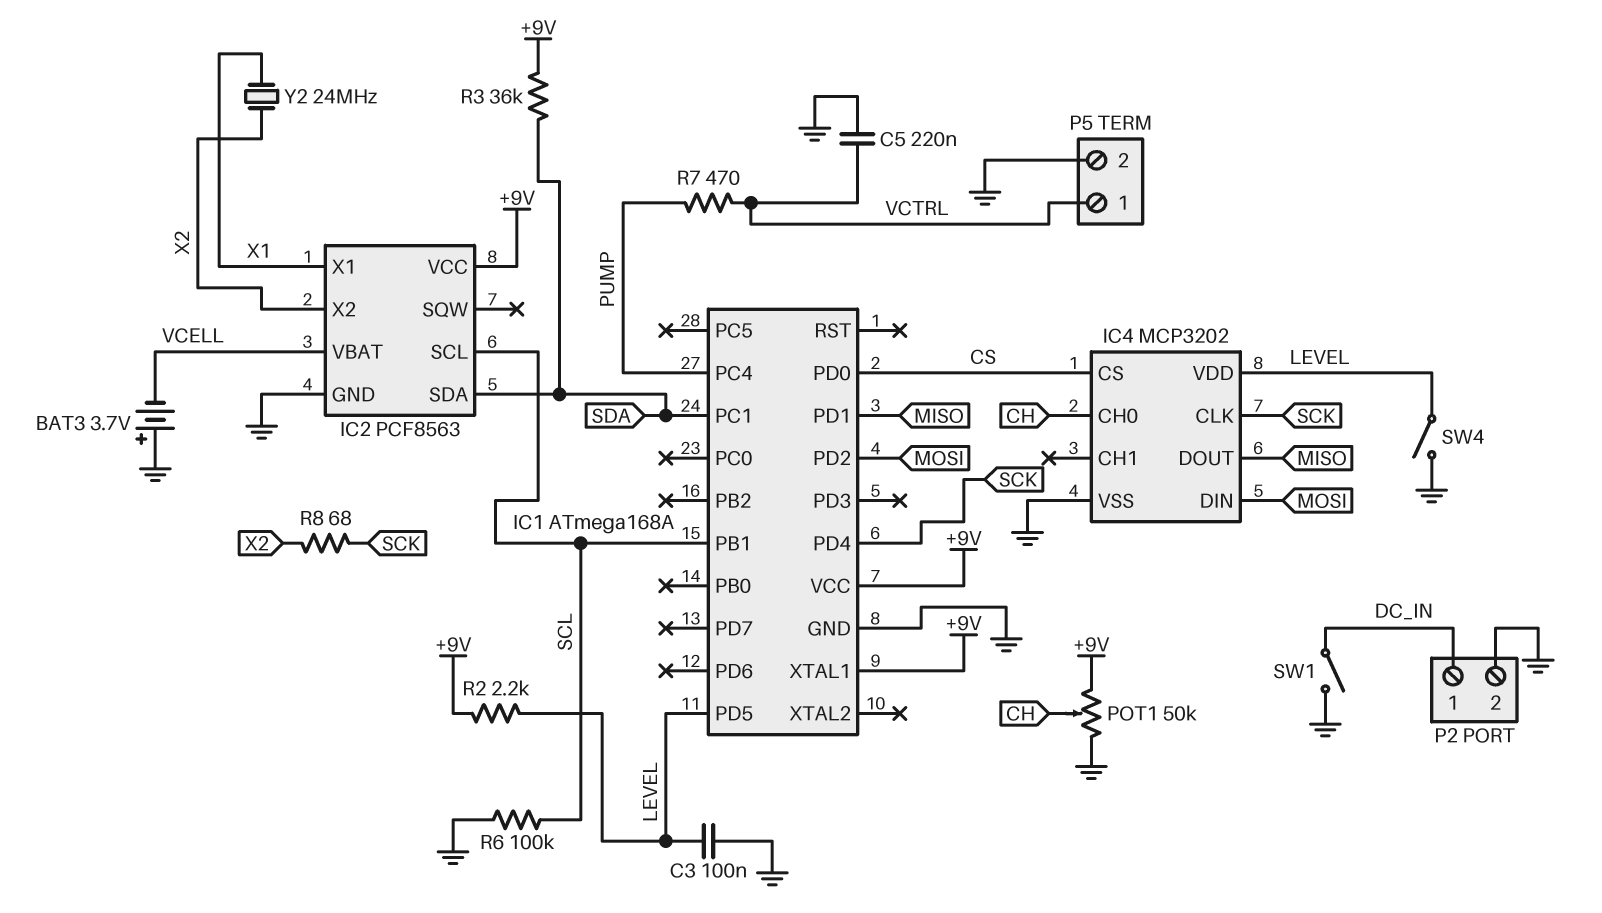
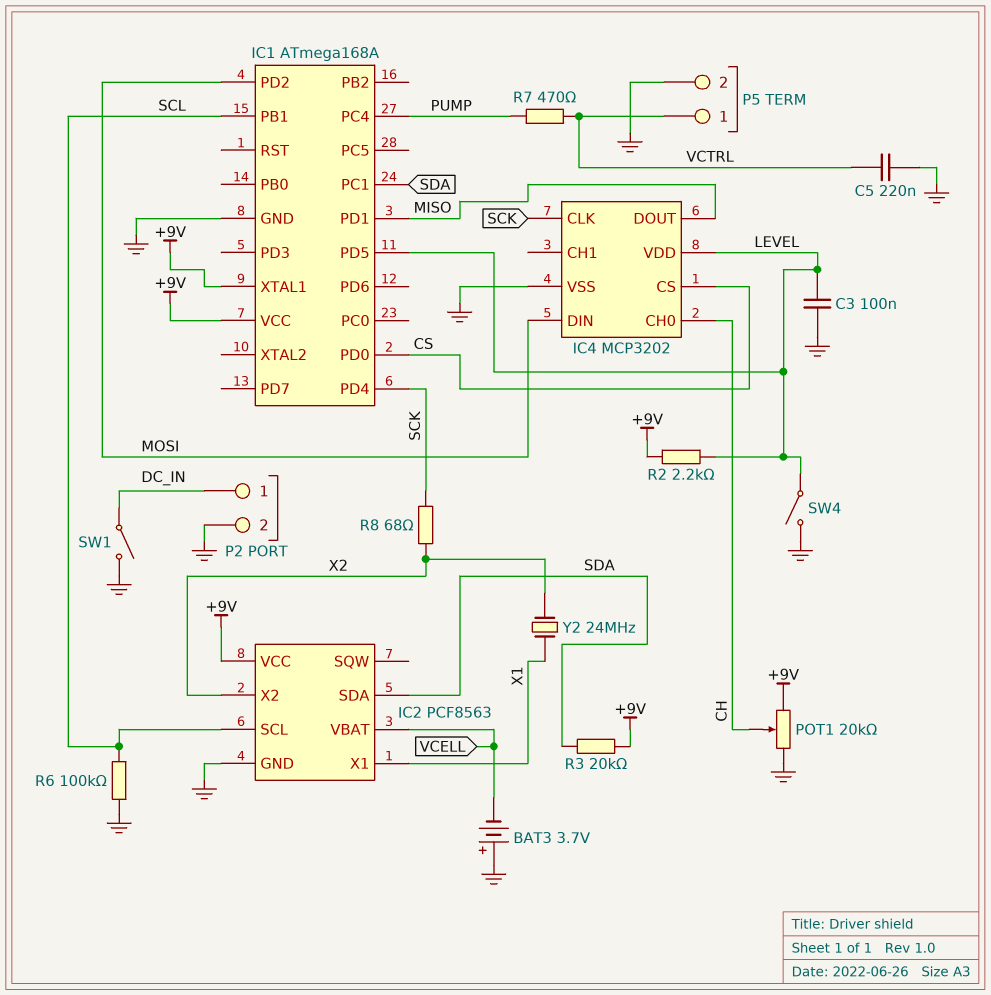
POT1: 50k (+9V, GND, wiper CH) -> 20k (+9V, GND, wiper CH)
R3: 36k (+9V, SDA) -> 20k (+9V, SDA)

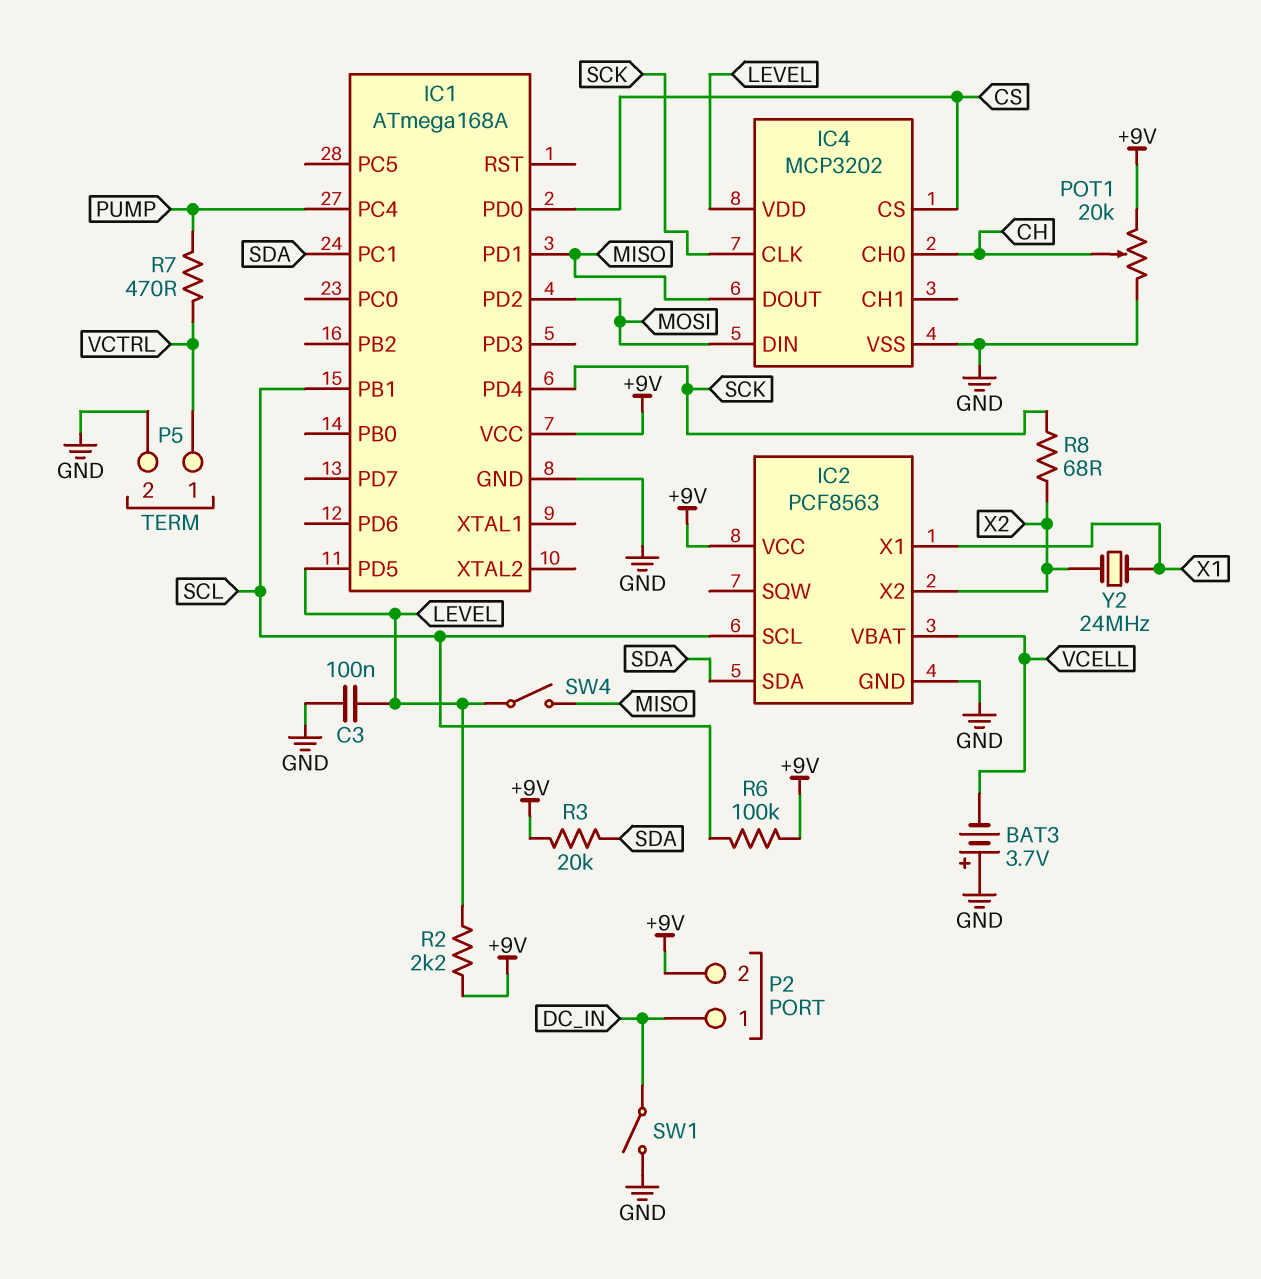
C5: 220nF (GND, VCTRL) -> none
IC1 pin XTAL1: +9V -> none
P2 pin 2: GND -> +9V
R6: 100k (GND, SCL) -> 100k (+9V, SCL)
SW4: switch (GND, LEVEL) -> switch (LEVEL, MISO)

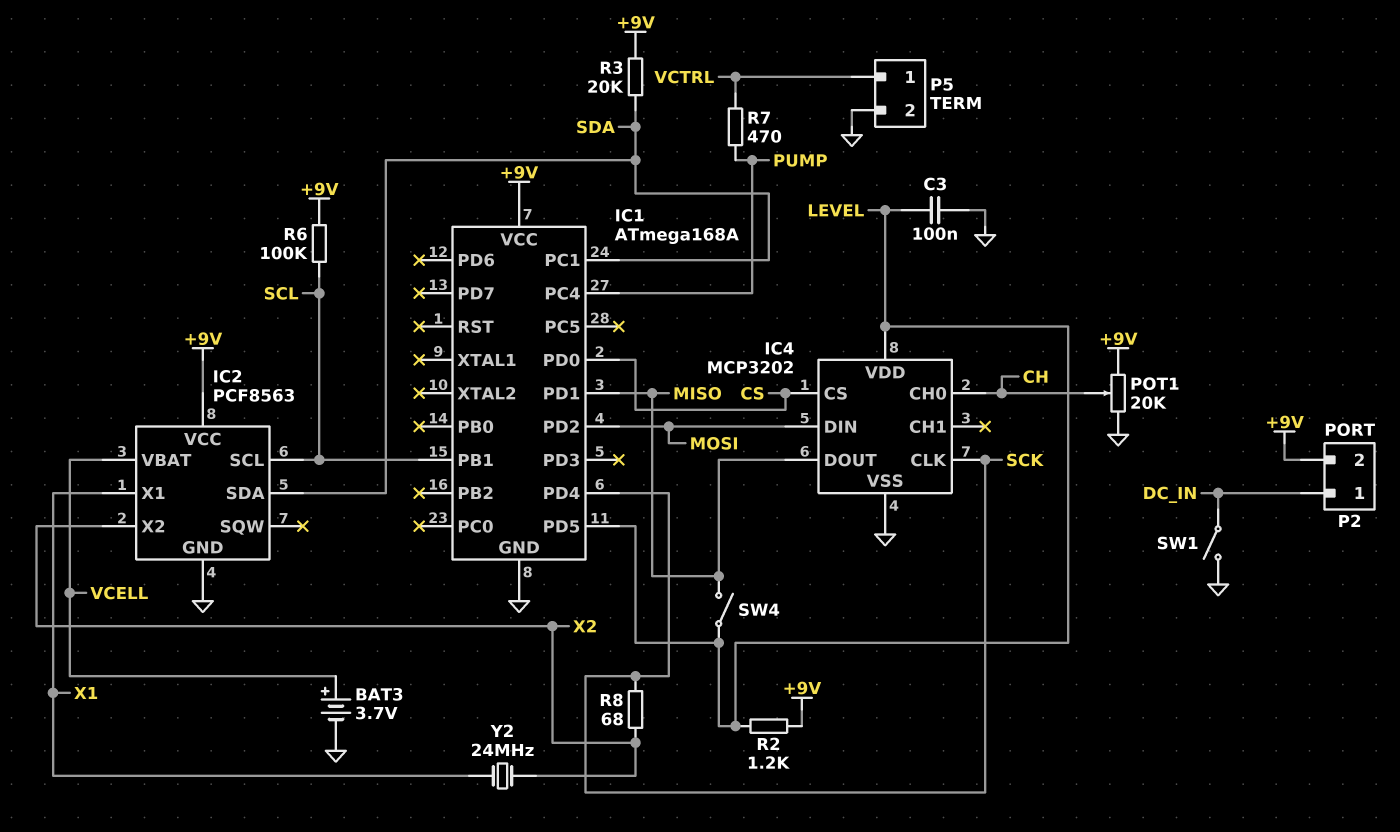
BAT3: 3.7V (plus GND, minus VCELL) -> 3.7V (plus VCELL, minus GND)
R2: 2.2k (+9V, LEVEL) -> 1.2k (+9V, LEVEL)

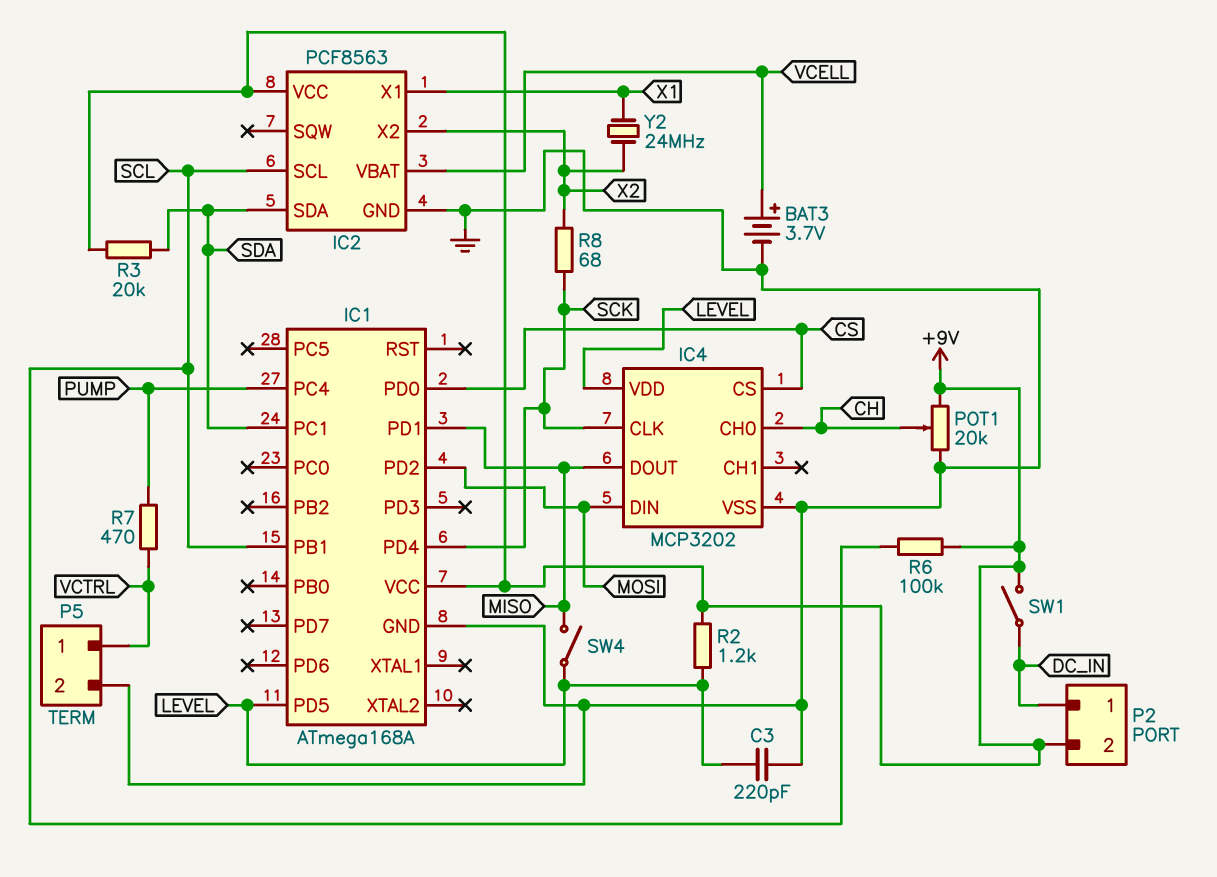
C3: 100nF (GND, LEVEL) -> 220pF (GND, LEVEL)
SW1: switch (DC_IN, GND) -> switch (+9V, DC_IN)

